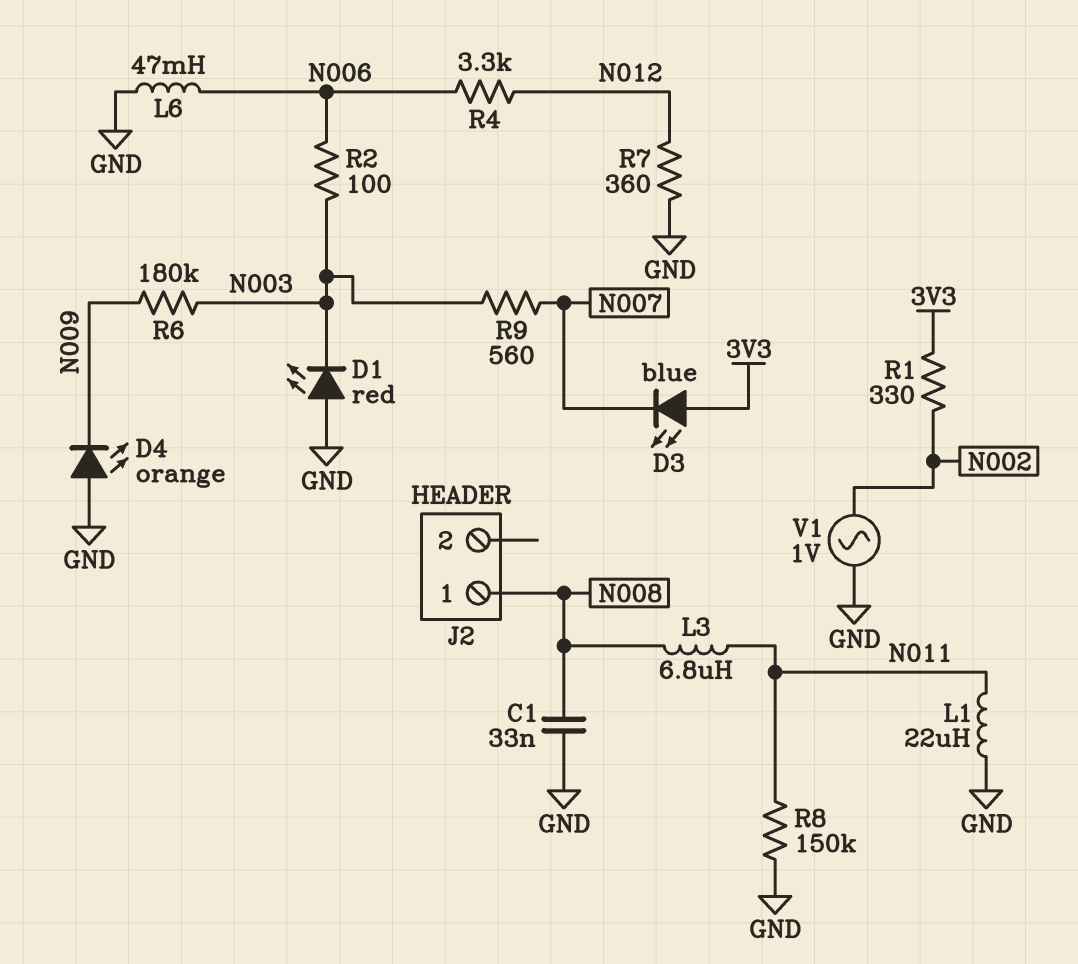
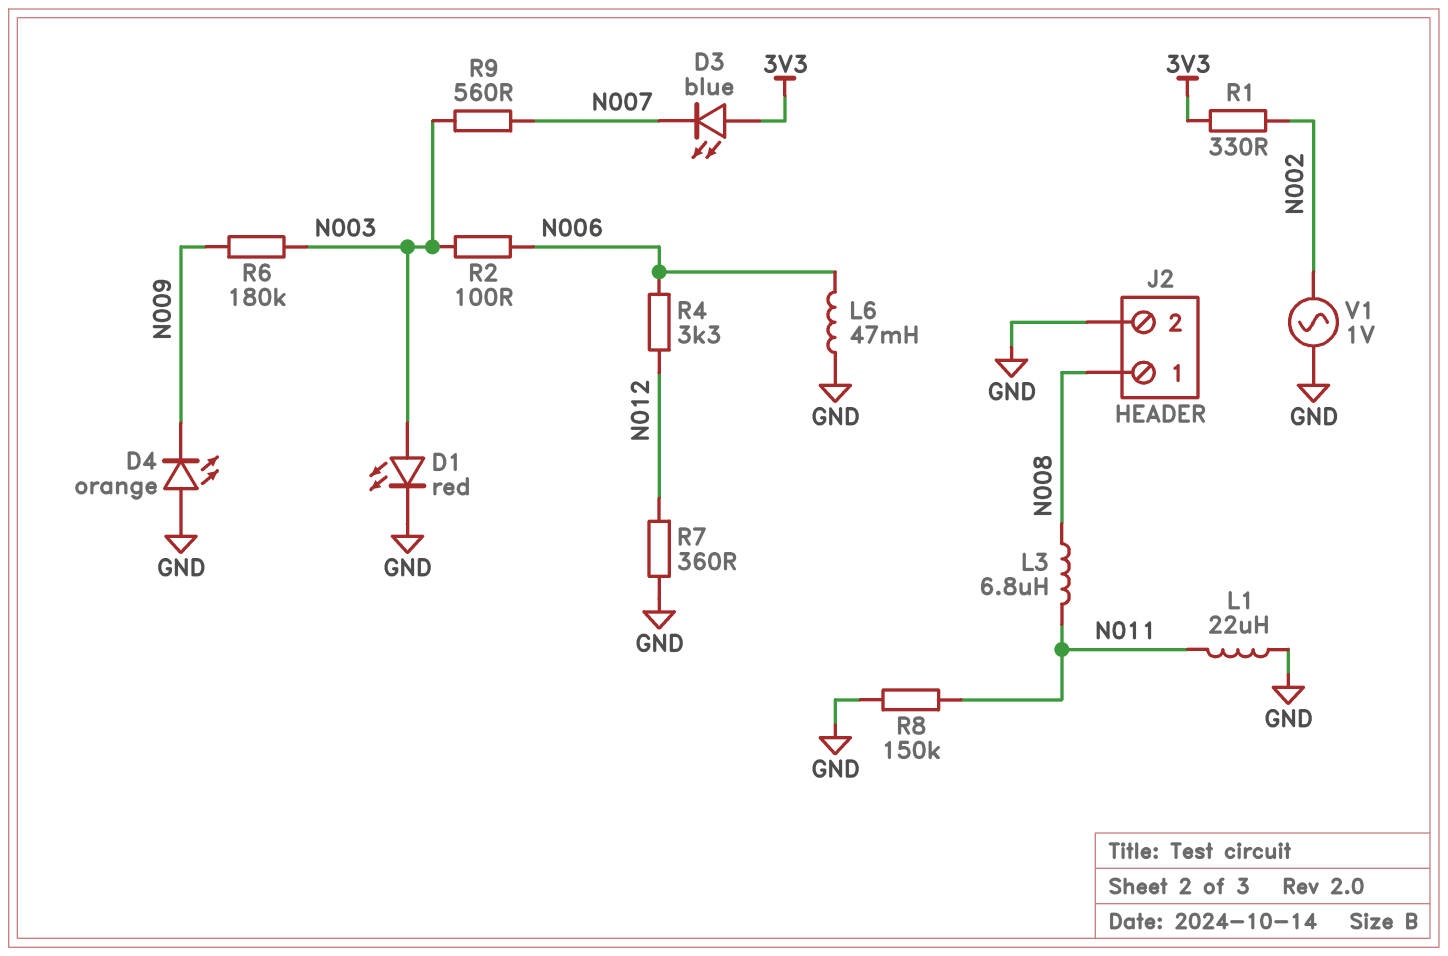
C1: 33nF (GND, N008) -> none
D1: LED red (A GND, K N003) -> LED red (A N003, K GND)
J2 pin 2: none -> GND

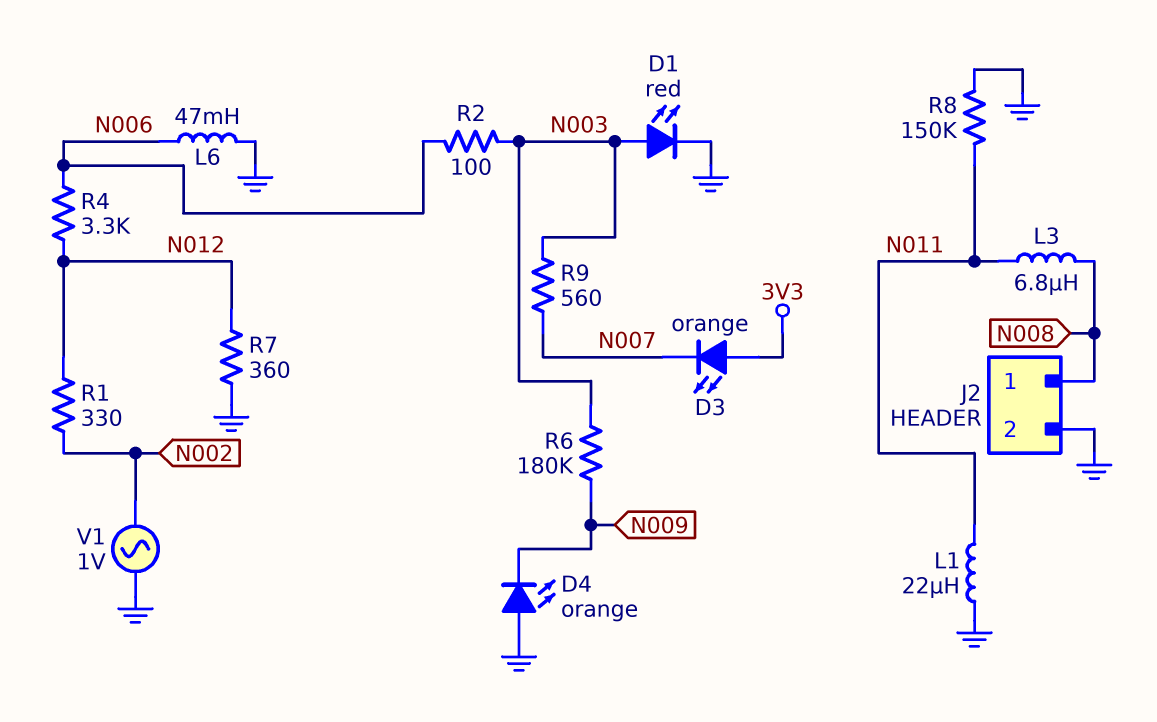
D3: LED blue (A 3V3, K N007) -> LED orange (A 3V3, K N007)
R1: 330 (3V3, N002) -> 330 (N002, N012)

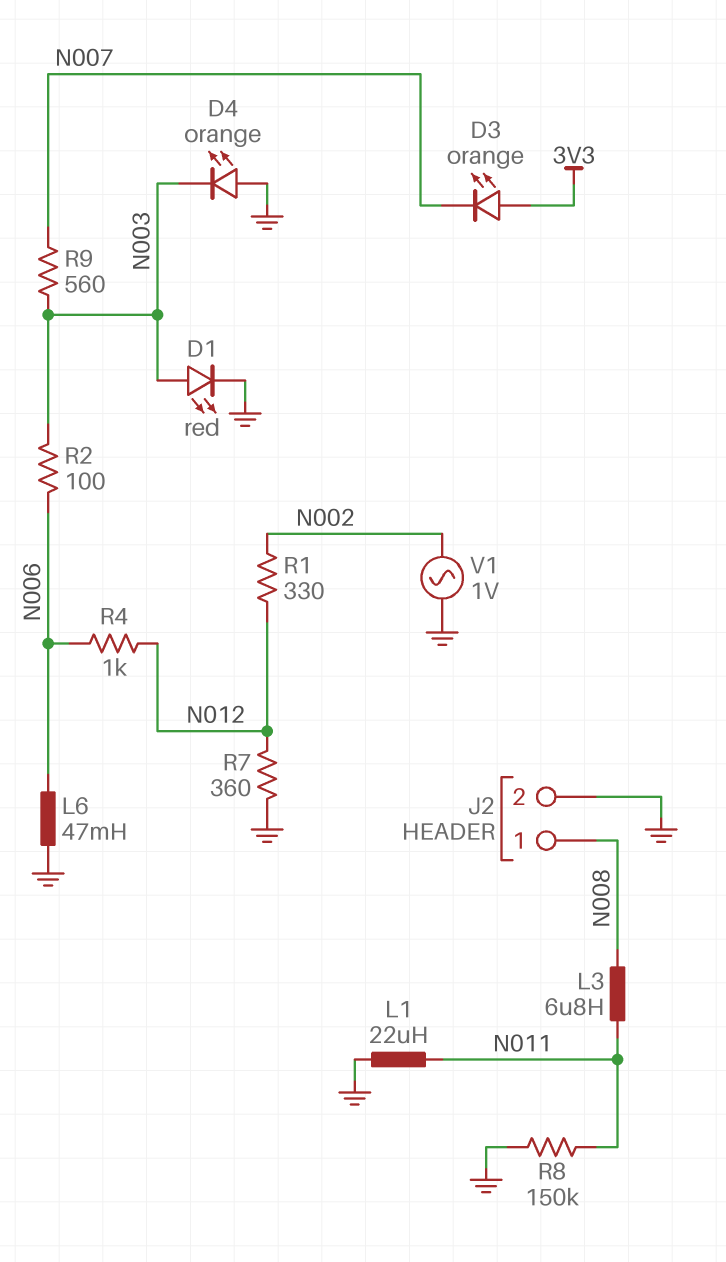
D4: LED orange (A GND, K N009) -> LED orange (A GND, K N003)
R4: 3.3k (N006, N012) -> 1k (N006, N012)
R6: 180k (N003, N009) -> none

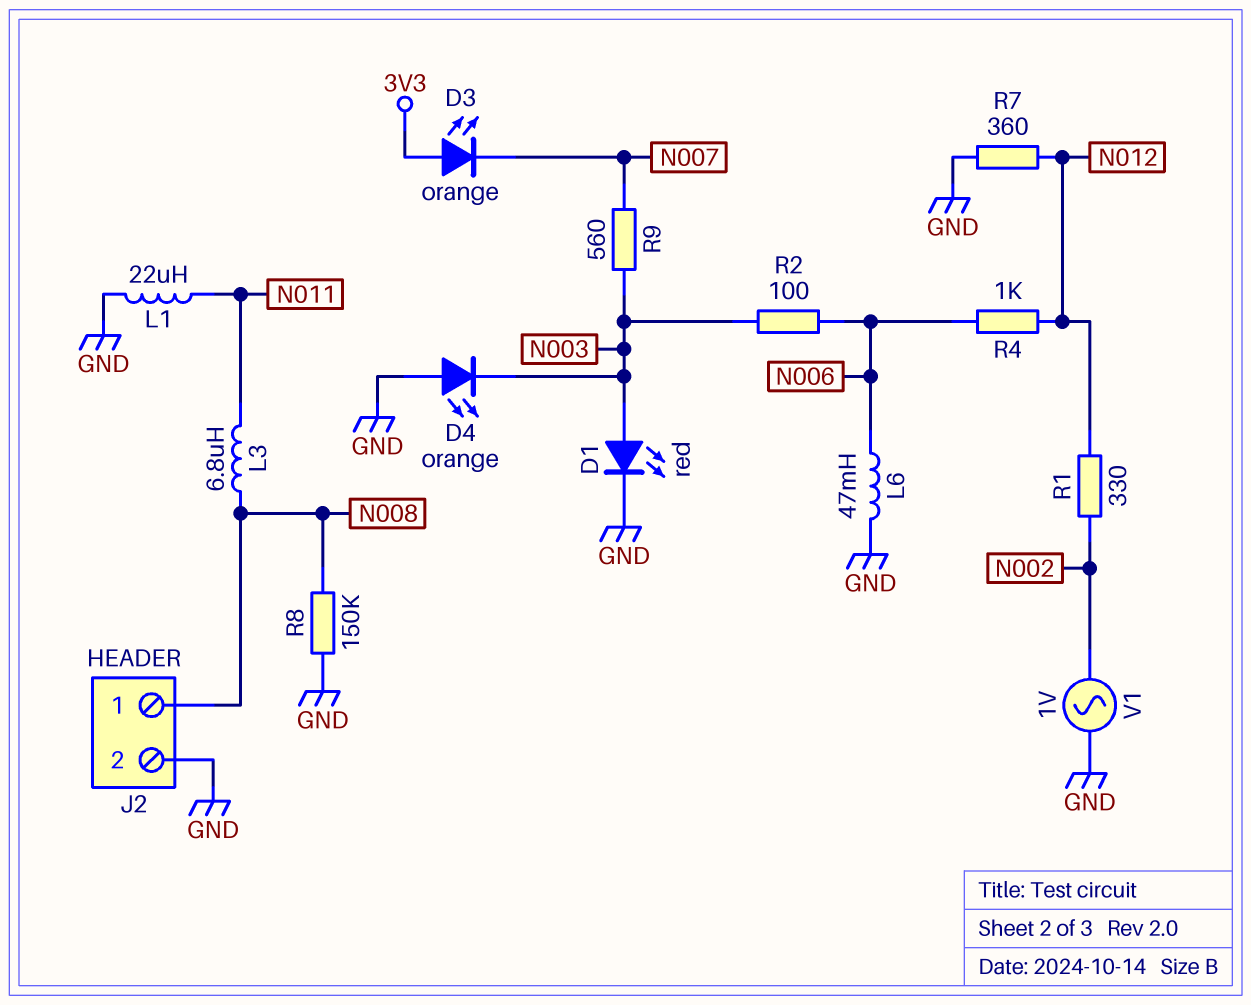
R8: 150k (GND, N011) -> 150k (GND, N008)

